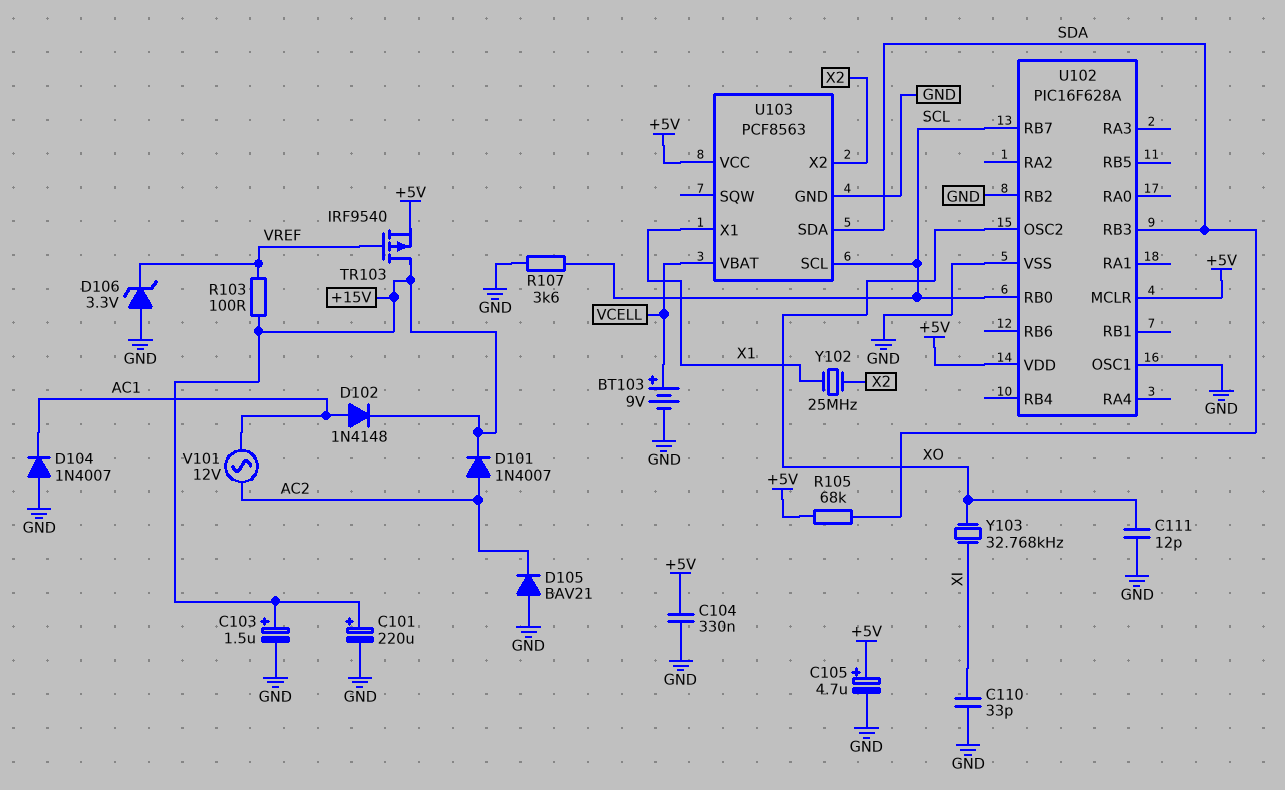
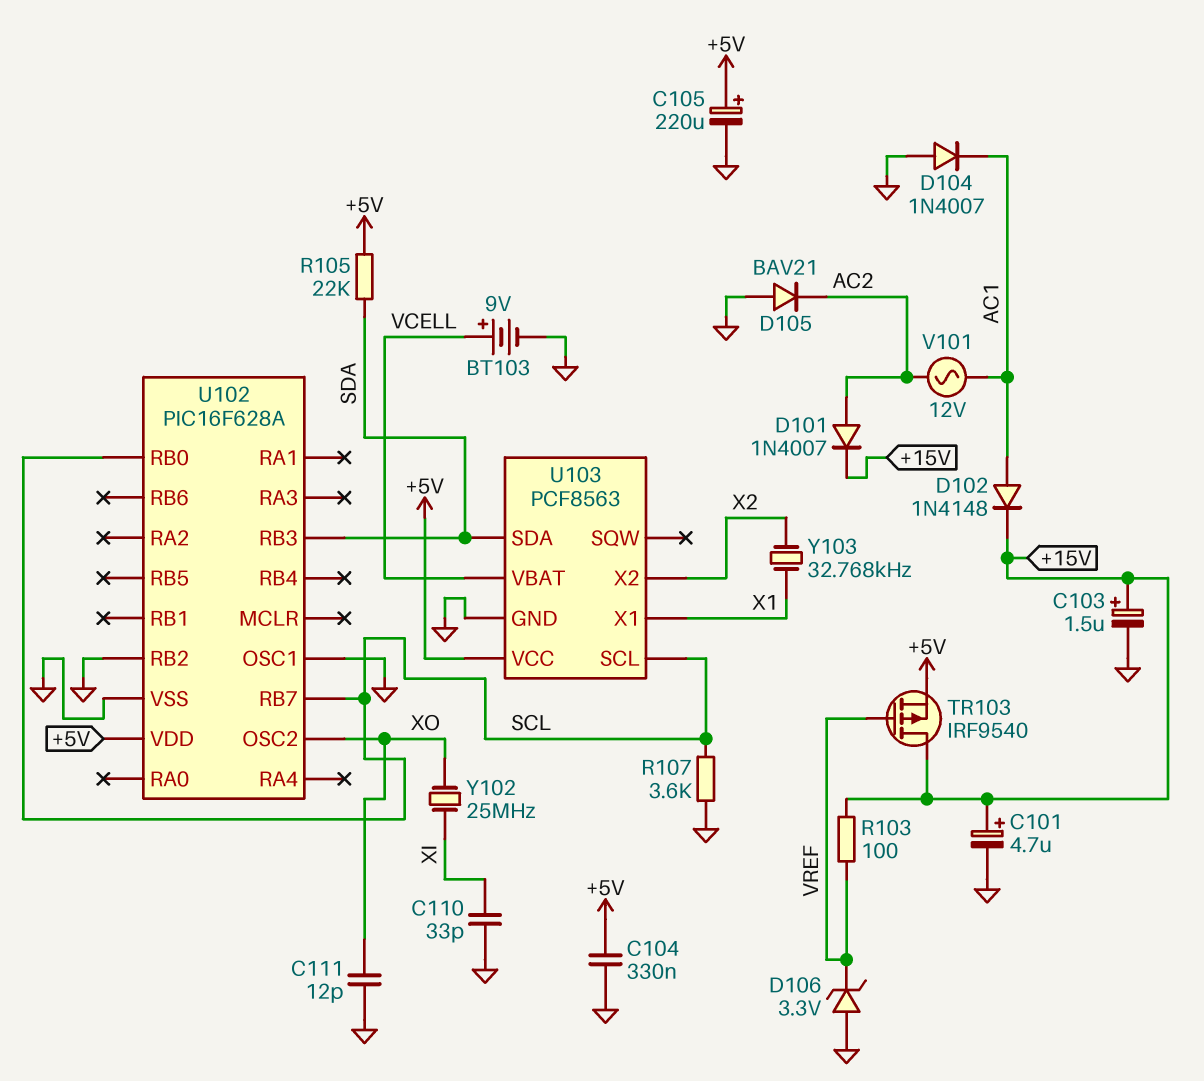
C101: 220uF (plus +15V, minus GND) -> 4.7uF (plus +15V, minus GND)
C105: 4.7uF (plus +5V, minus GND) -> 220uF (plus +5V, minus GND)
R105: 68k (+5V, SDA) -> 22k (+5V, SDA)
U102 pin MCLR: +5V -> none
Y102: 25MHz (X1, X2) -> 25MHz (XI, XO)
Y103: 32.768kHz (XI, XO) -> 32.768kHz (X1, X2)

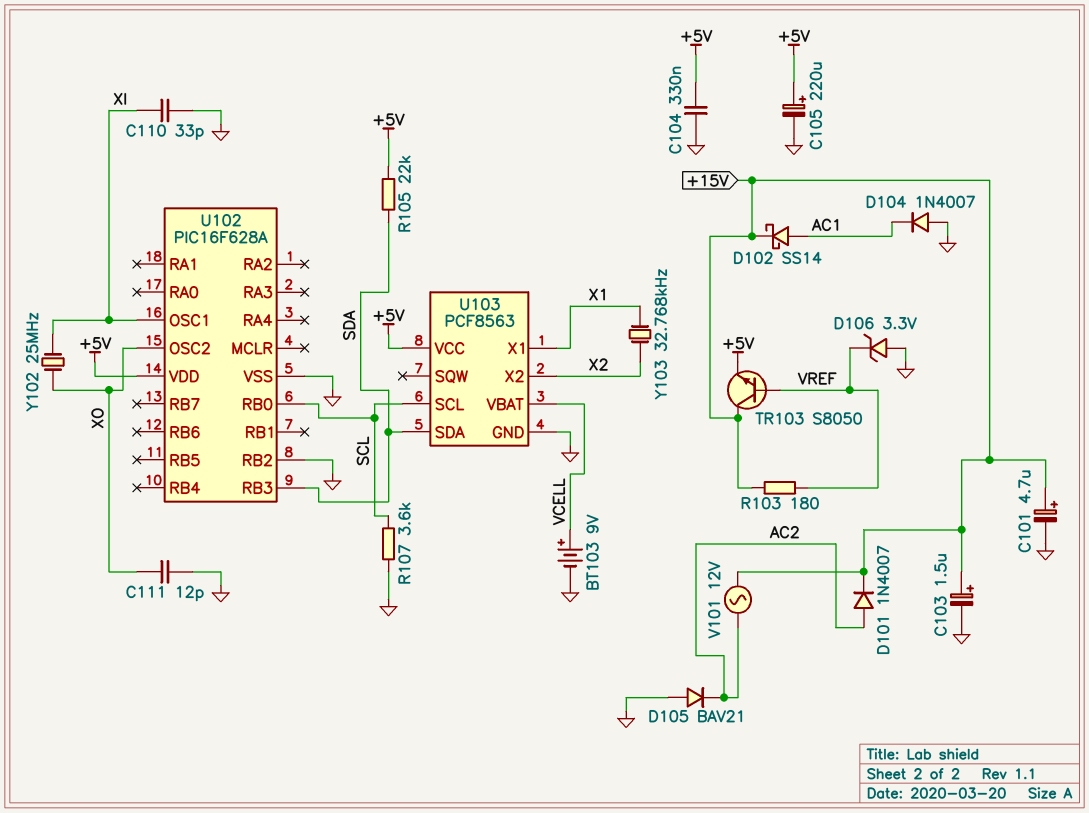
D102: diode 1N4148 (A AC1, K +15V) -> schottky SS14 (A AC1, K +15V)
R103: 100 (+15V, VREF) -> 180 (+15V, VREF)
TR103: PMOS IRF9540 (G VREF, D +15V, S +5V) -> NPN S8050 (B VREF, C +15V, E +5V)
U102 pin OSC1: GND -> XI
U102 pin RB7: SCL -> none
V101: AC 12V (AC1, AC2) -> AC 12V (+15V, AC2)

